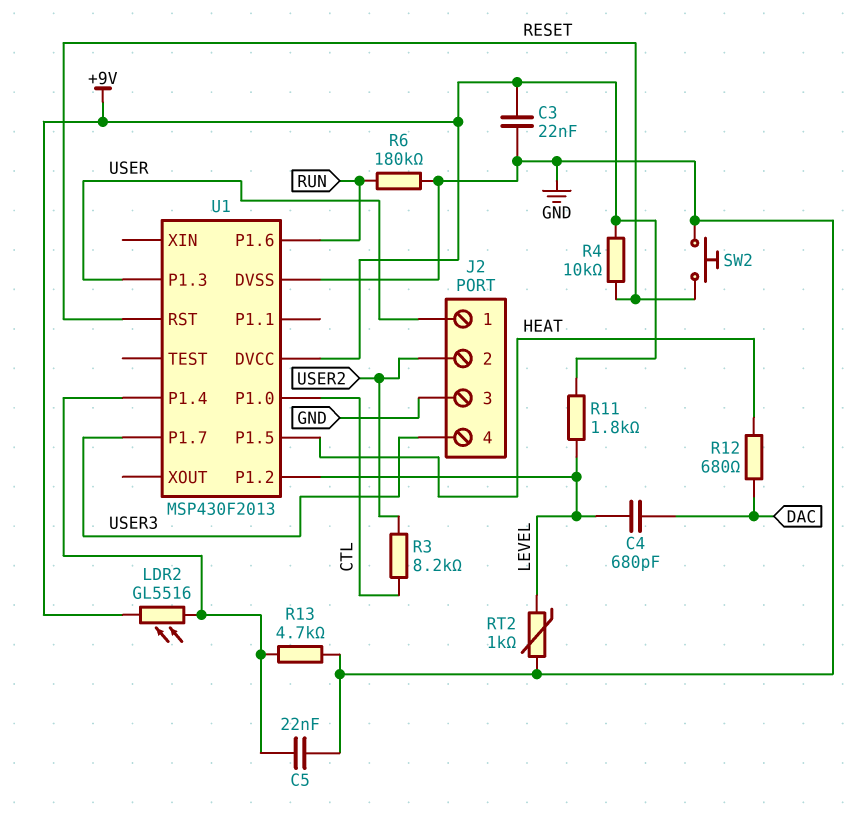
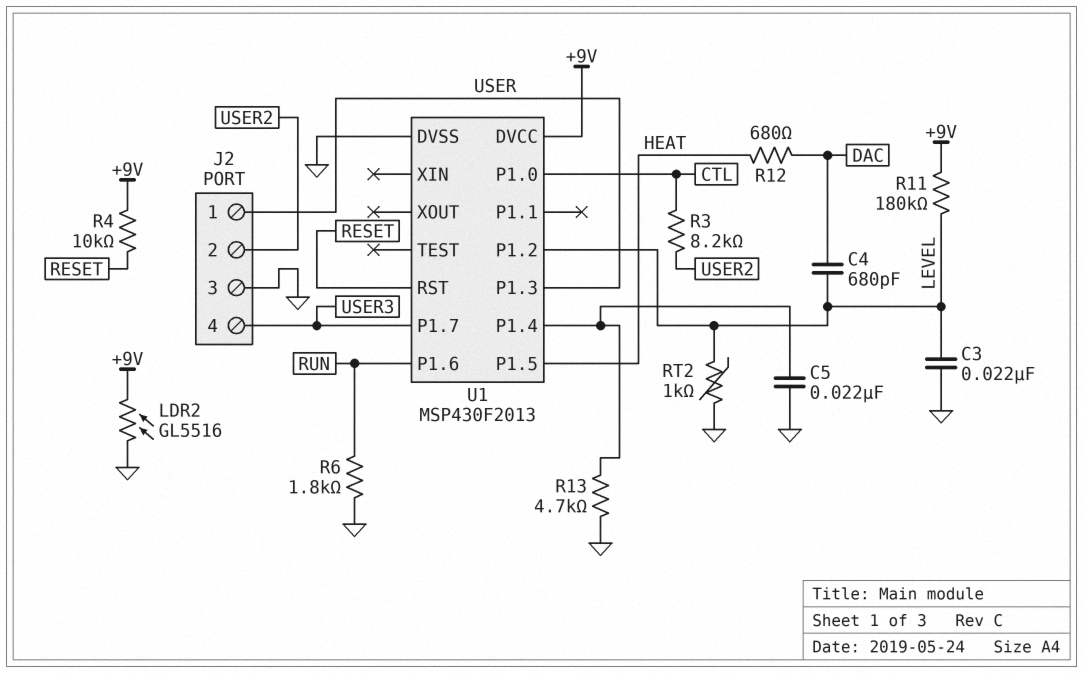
C3: 22nF (+9V, GND) -> 22nF (GND, LEVEL)
LDR2: GL5516 (+9V, U1/P1.4) -> GL5516 (+9V, GND)
R6: 180k (GND, RUN) -> 1.8k (GND, RUN)
R11: 1.8k (+9V, LEVEL) -> 180k (+9V, LEVEL)
SW2: button (GND, RESET) -> none

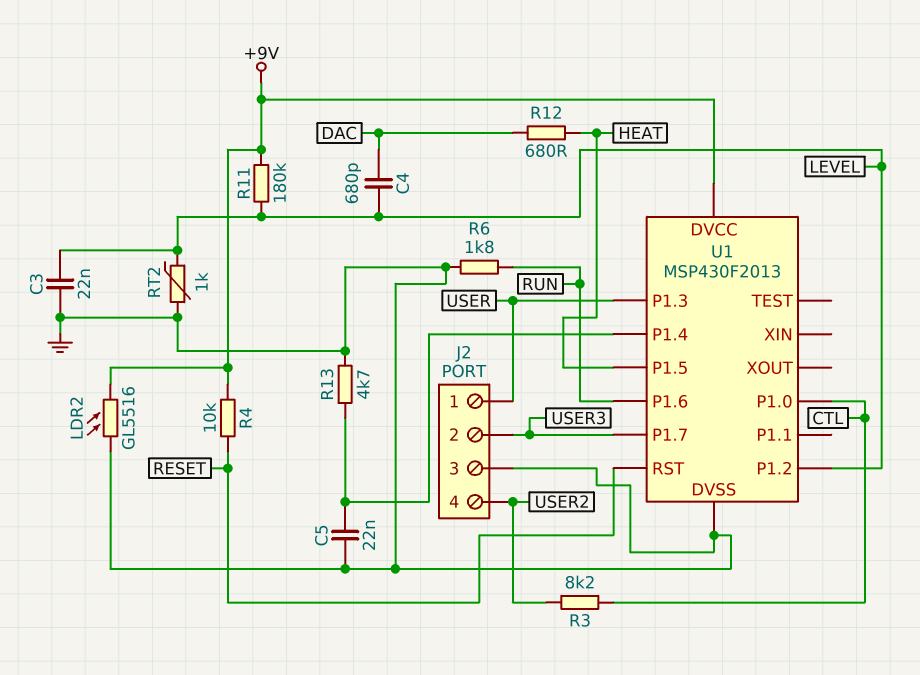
J2 pin 2: USER2 -> USER3
J2 pin 4: USER3 -> USER2

